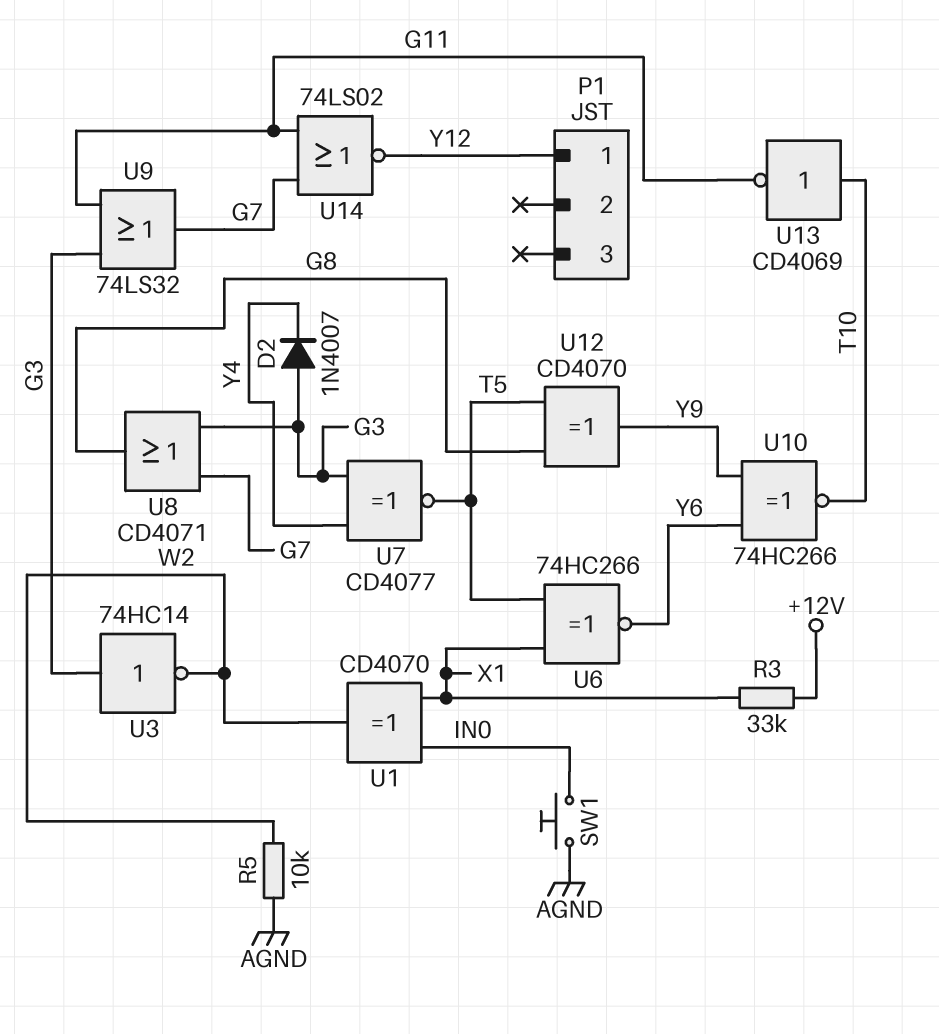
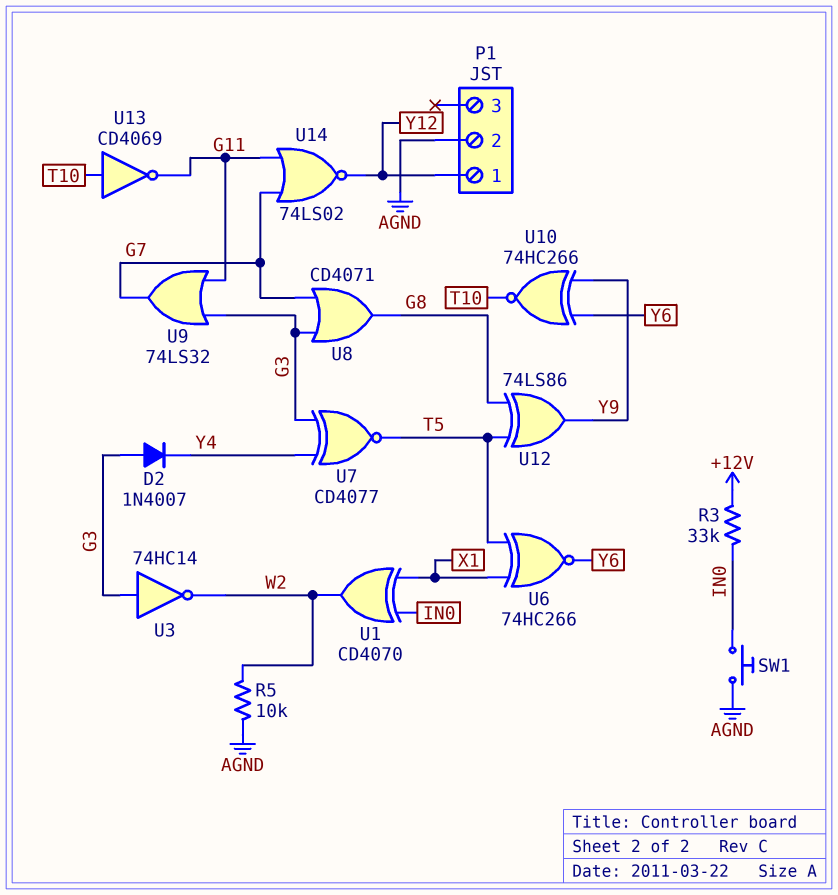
P1 pin 2: none -> AGND
R3: 33k (+12V, X1) -> 33k (+12V, IN0)
U12: XOR CD4070 (in G8, in T5, out Y9) -> XOR 74LS86 (in G8, in T5, out Y9)

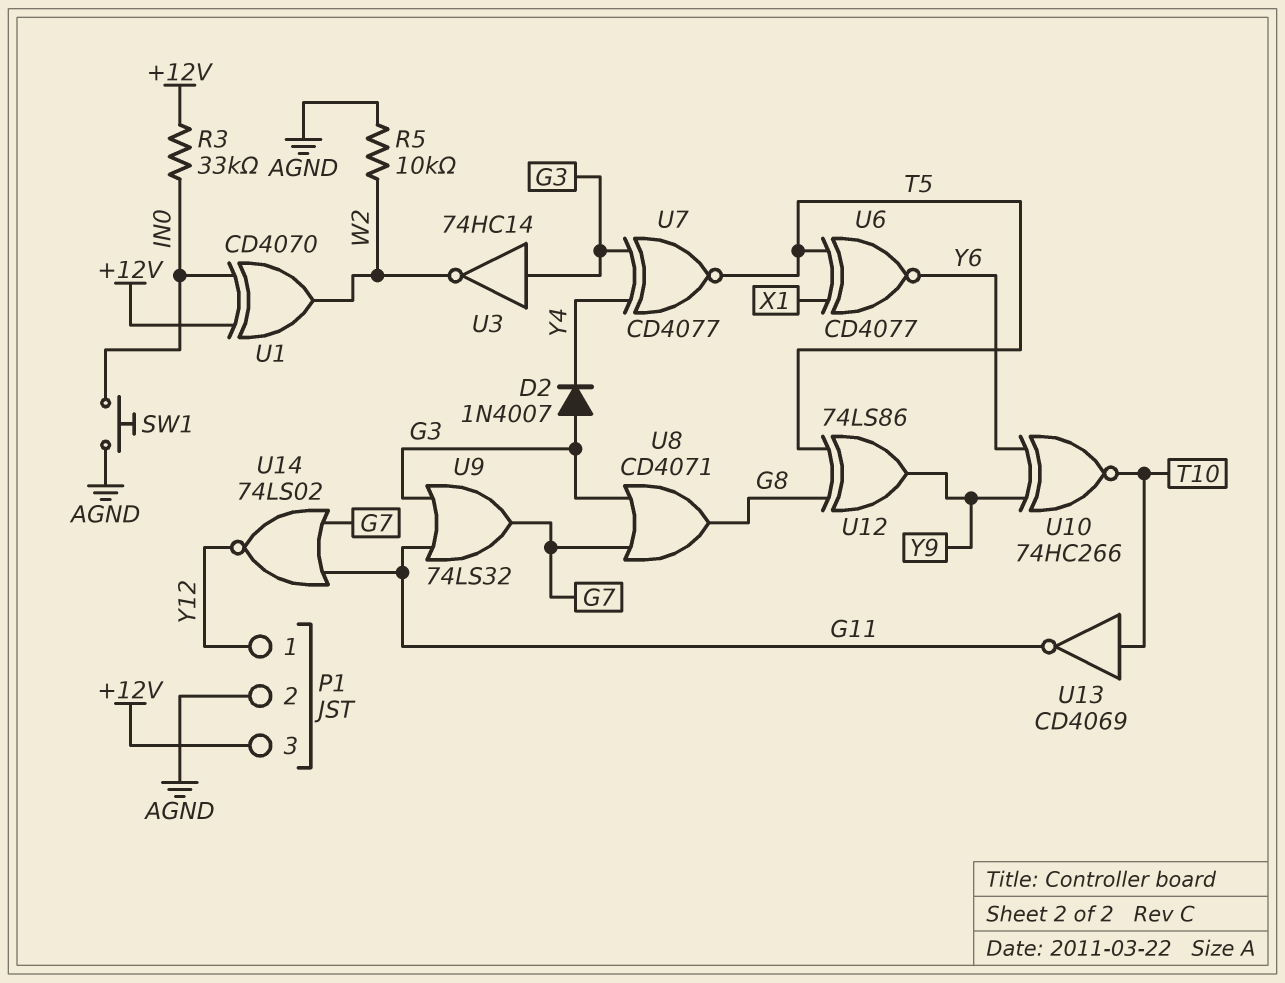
P1 pin 3: none -> +12V
U1: XOR CD4070 (in IN0, in X1, out W2) -> XOR CD4070 (in +12V, in IN0, out W2)
U6: XNOR 74HC266 (in T5, in X1, out Y6) -> XNOR CD4077 (in T5, in X1, out Y6)

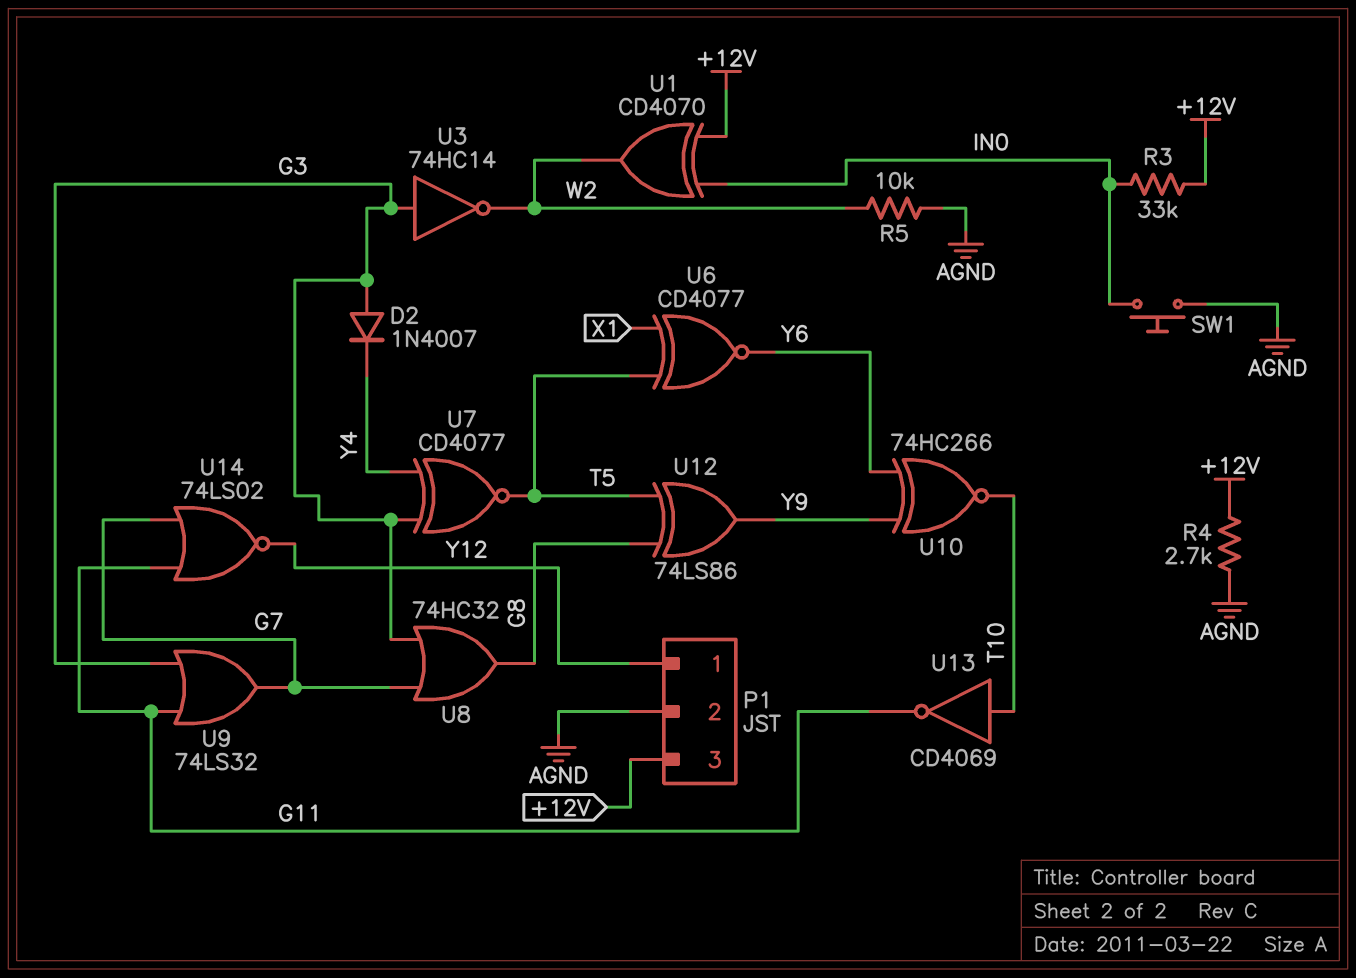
R4: none -> 2.7k (+12V, AGND)
U8: OR CD4071 (in G3, in G7, out G8) -> OR 74HC32 (in G3, in G7, out G8)

